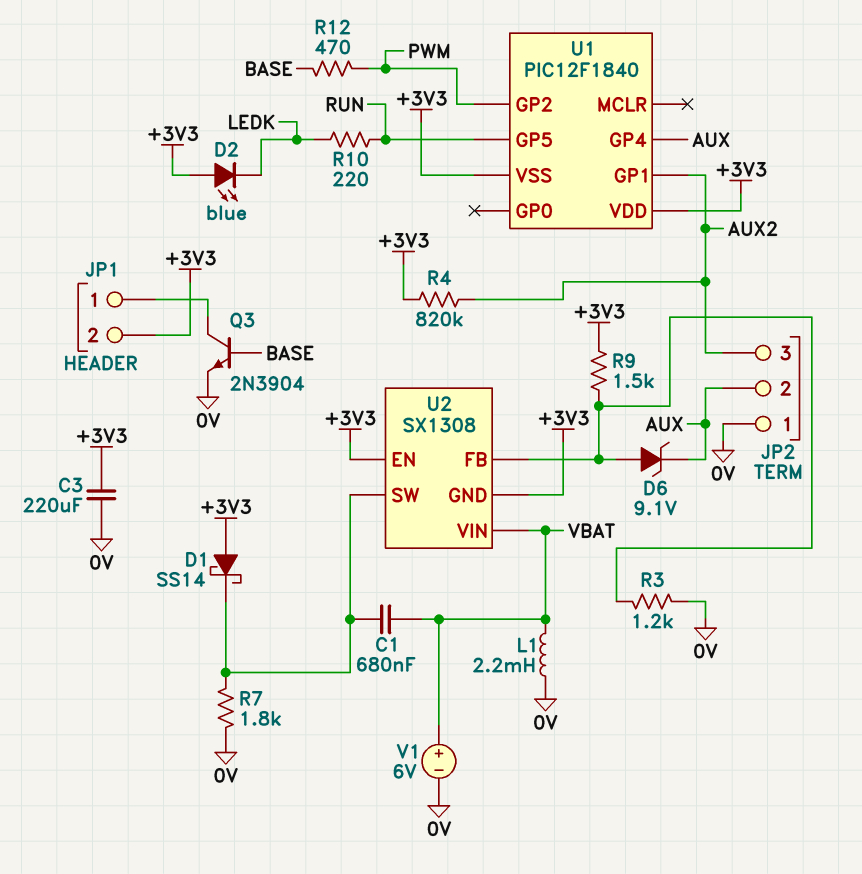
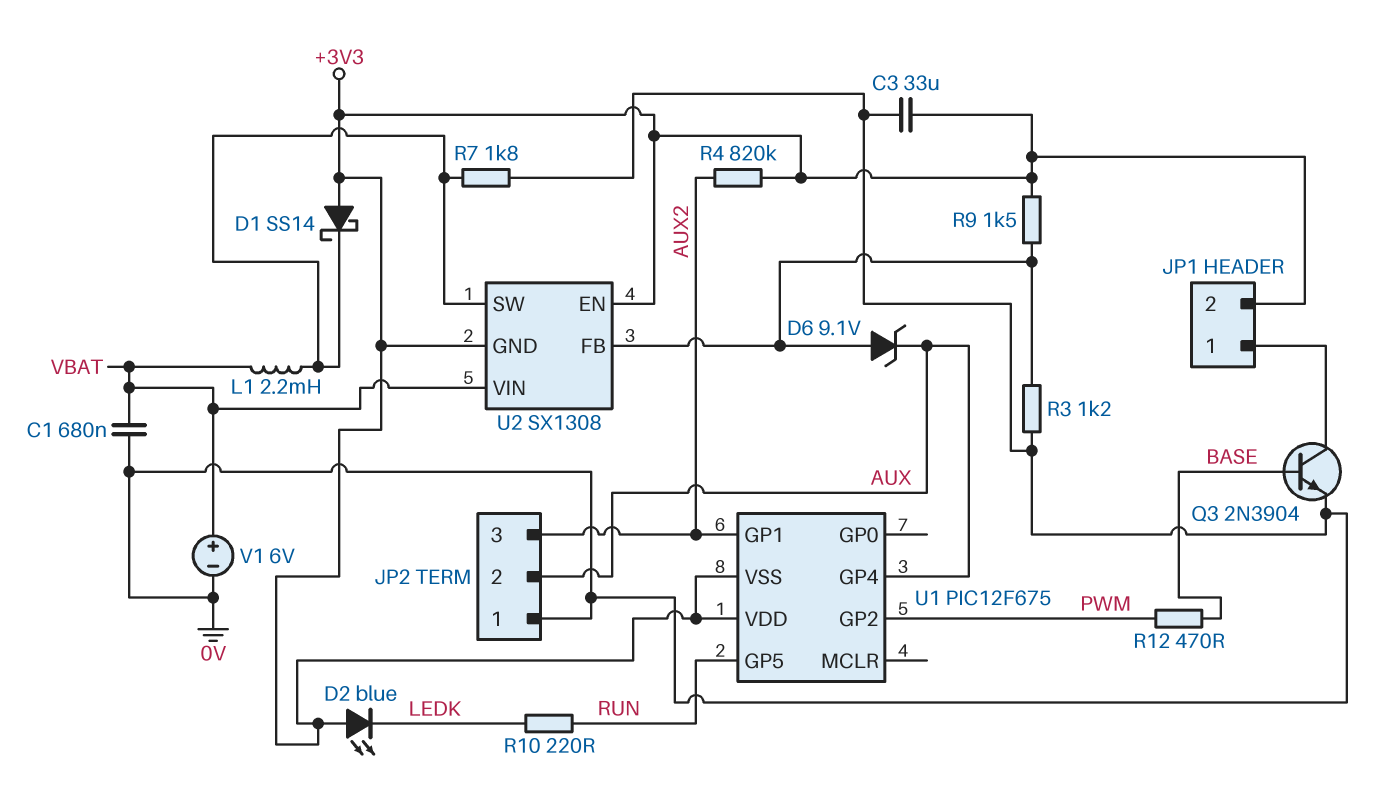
C1: 680nF (U2/SW, VBAT) -> 680nF (0V, VBAT)
C3: 220uF (+3V3, 0V) -> 33uF (+3V3, 0V)
L1: 2.2mH (0V, VBAT) -> 2.2mH (U2/SW, VBAT)
U1: PIC12F1840 -> PIC12F675

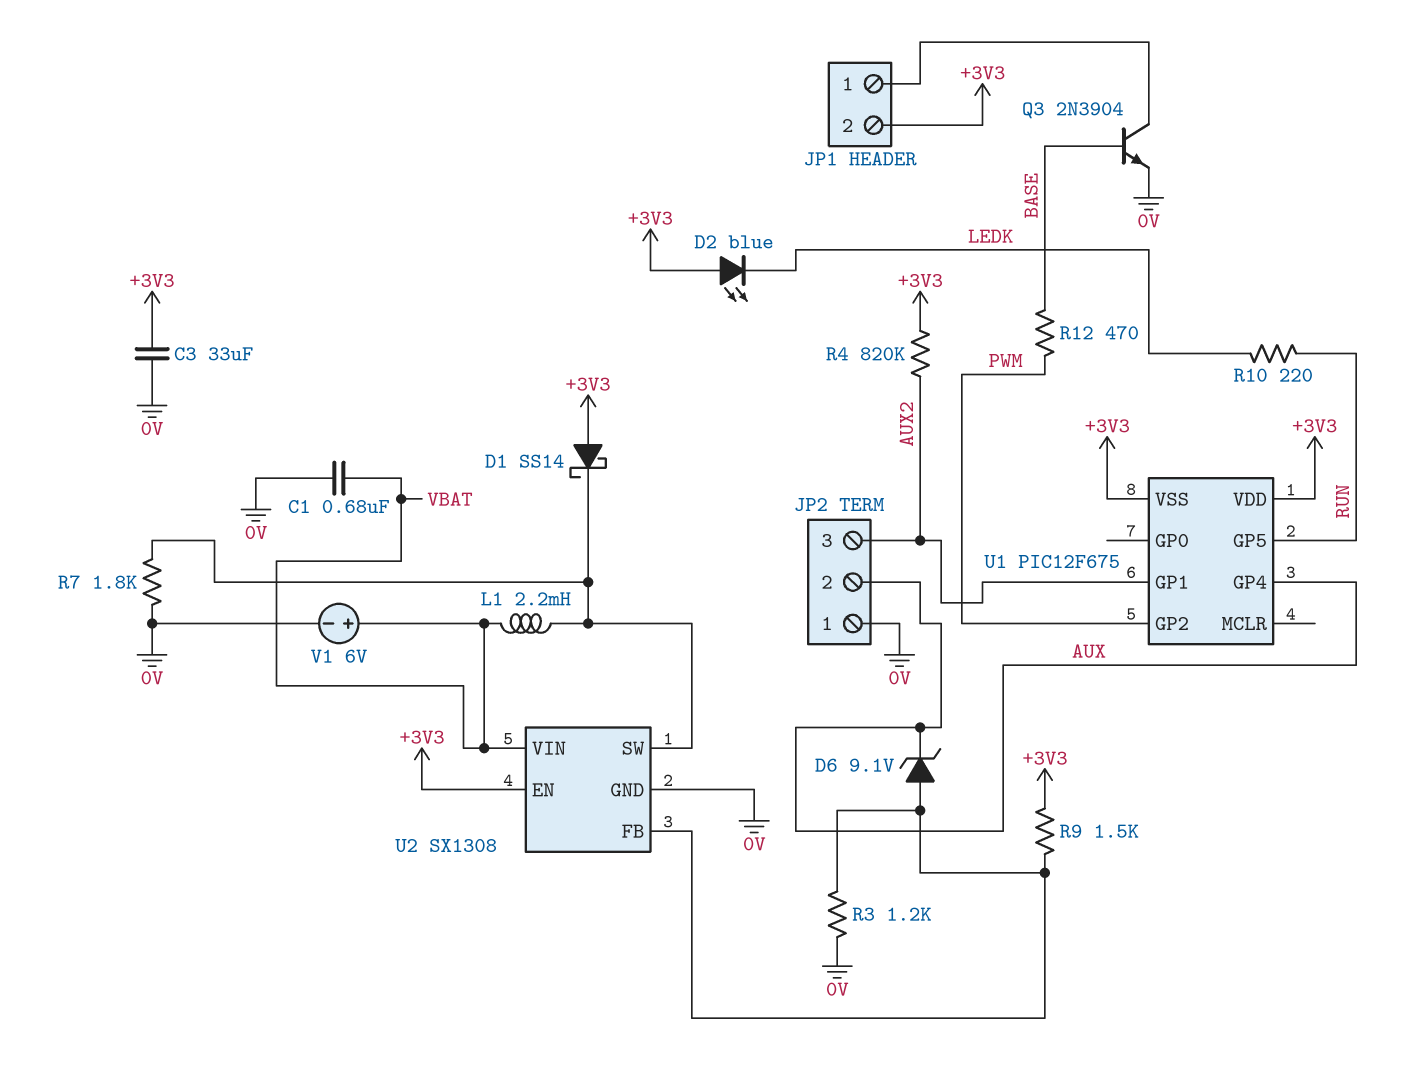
U2 pin GND: +3V3 -> 0V

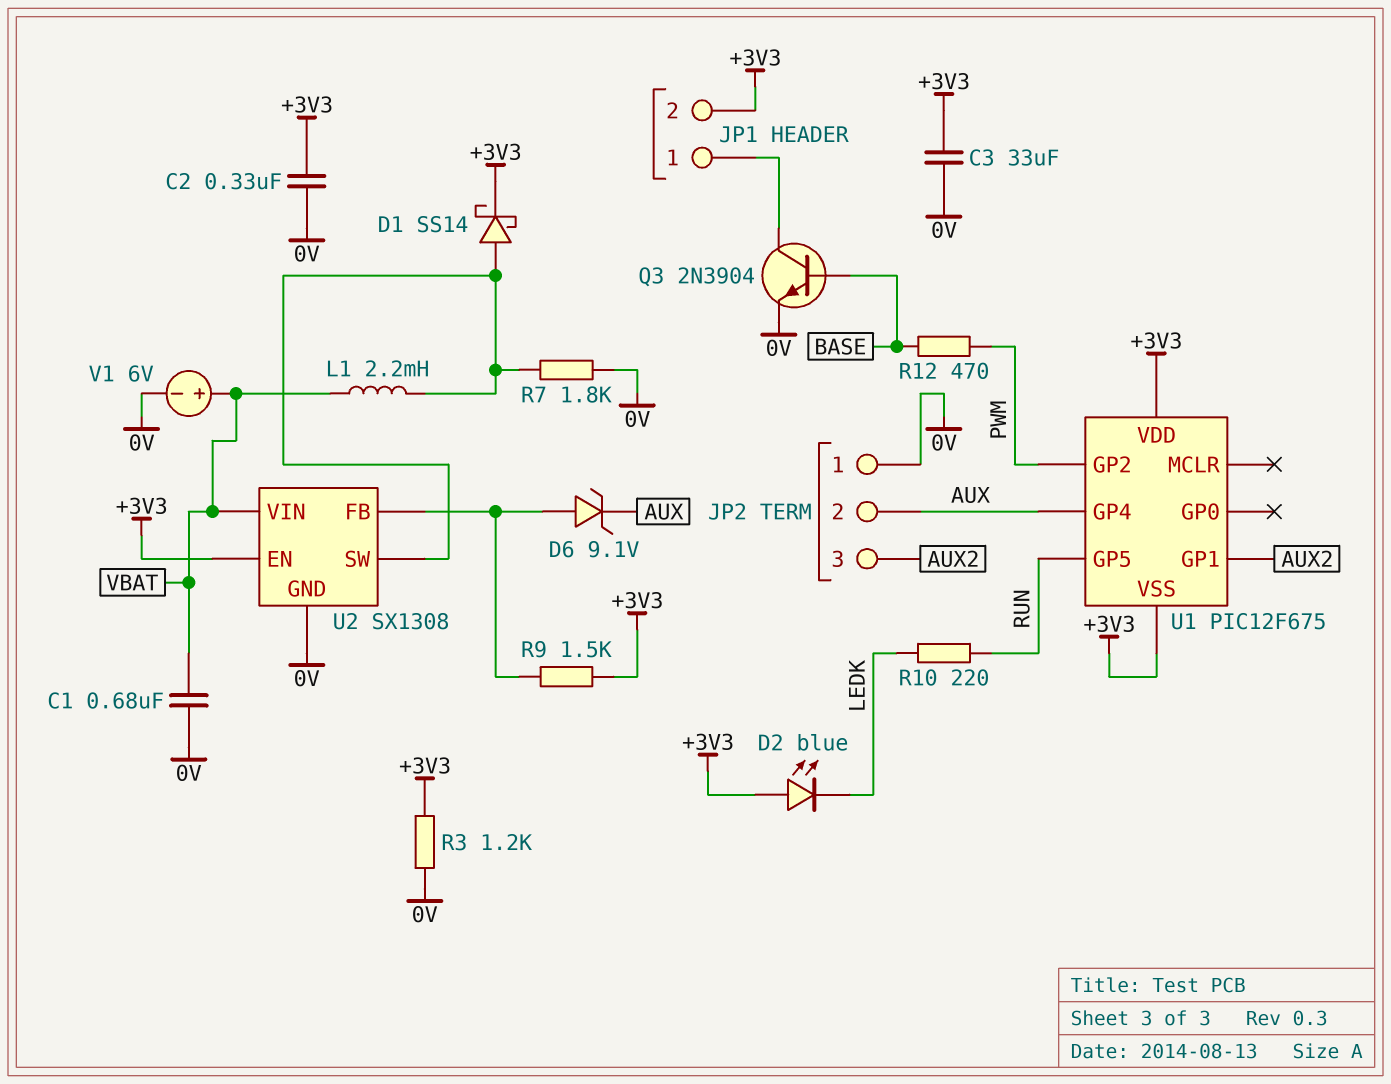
C2: none -> 330nF (+3V3, 0V)
D1: schottky SS14 (A +3V3, K U2/SW) -> schottky SS14 (A U2/SW, K +3V3)
R3: 1.2k (0V, U2/FB) -> 1.2k (+3V3, 0V)
R4: 820k (+3V3, AUX2) -> none

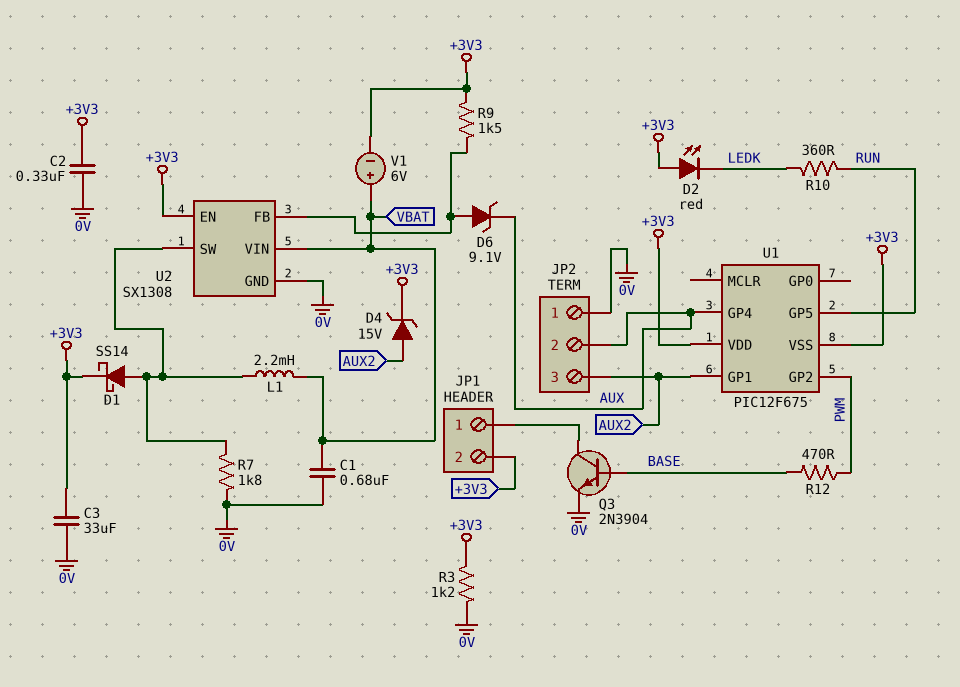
D2: LED blue (A +3V3, K LEDK) -> LED red (A +3V3, K LEDK)
D4: none -> zener 15V (A AUX2, K +3V3)
R10: 220 (LEDK, RUN) -> 360 (LEDK, RUN)
V1: 6V (plus VBAT, minus 0V) -> 6V (plus VBAT, minus +3V3)

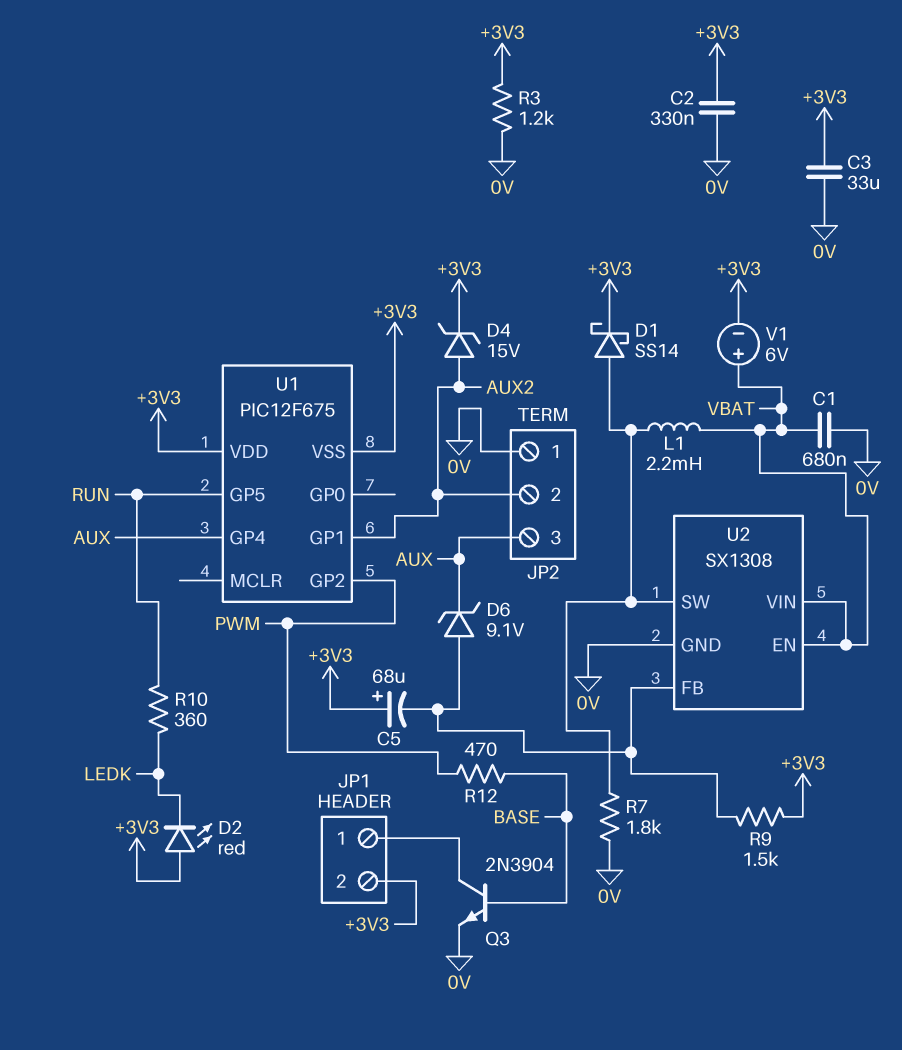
C5: none -> 68uF (plus +3V3, minus U2/FB)
JP2 pin 2: AUX -> AUX2
JP2 pin 3: AUX2 -> AUX
U2 pin EN: +3V3 -> VBAT

